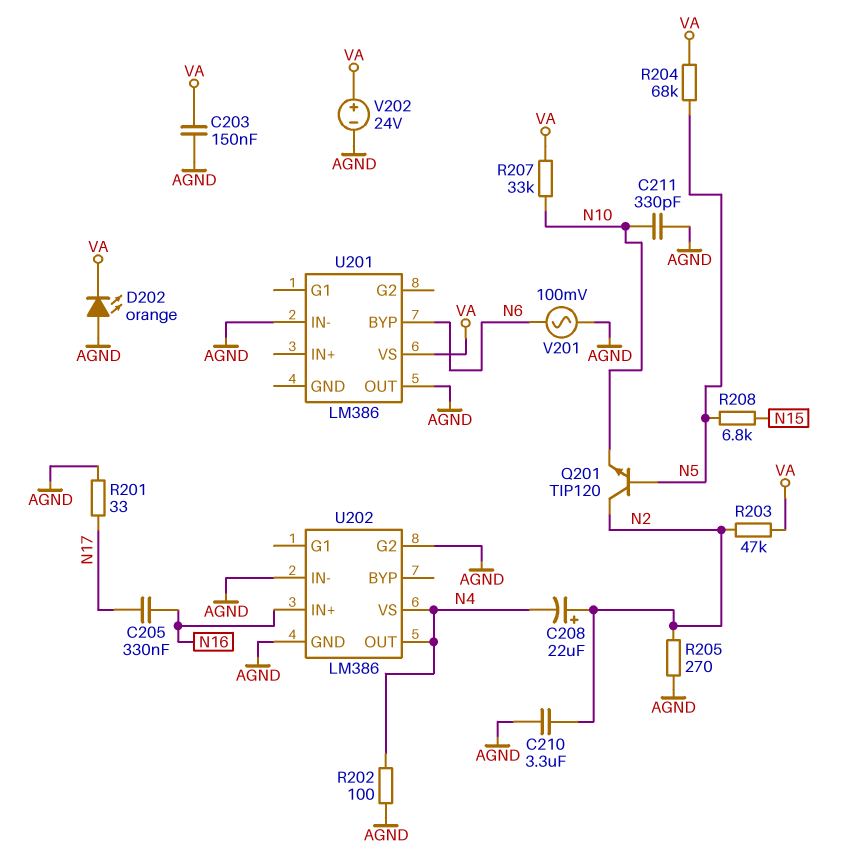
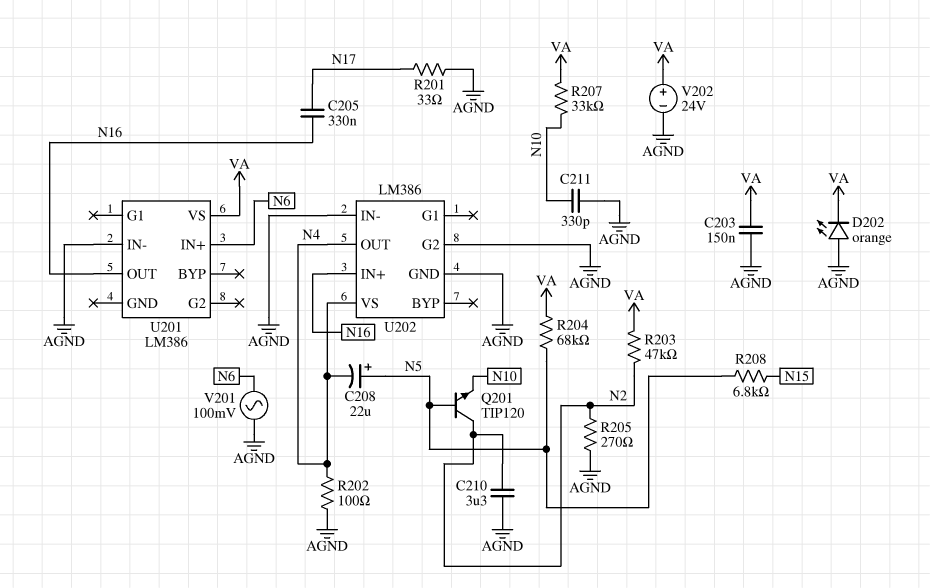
C208: 22uF (plus N2, minus N4) -> 22uF (plus N5, minus N4)
U201 pin BYP: N6 -> none
U201 pin IN+: none -> N6
U201 pin OUT: AGND -> N16

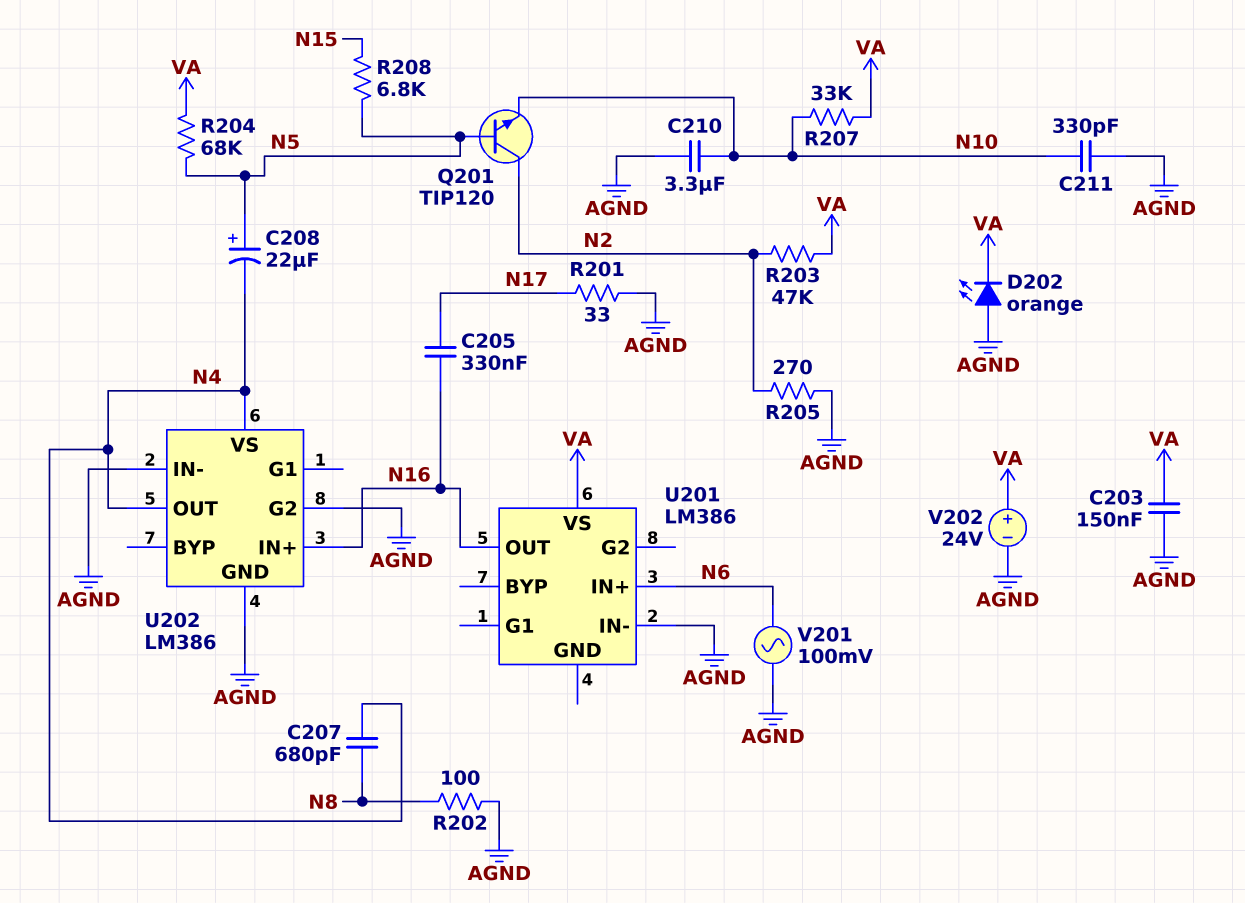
C207: none -> 680pF (N4, N8)
C210: 3.3uF (AGND, N2) -> 3.3uF (AGND, N10)
R202: 100 (AGND, N4) -> 100 (AGND, N8)

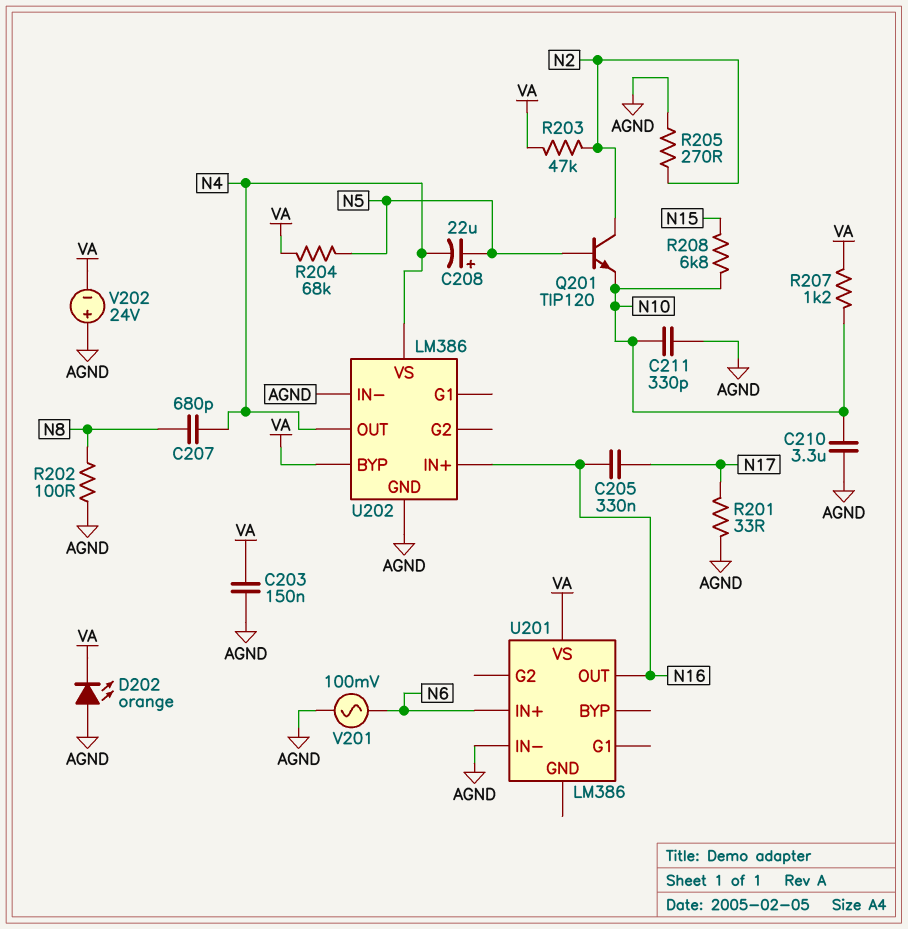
R207: 33k (N10, VA) -> 1.2k (N10, VA)
R208: 6.8k (N5, N15) -> 6.8k (N10, N15)
U202 pin BYP: none -> VA
U202 pin G2: AGND -> none
V202: 24V (plus VA, minus AGND) -> 24V (plus AGND, minus VA)

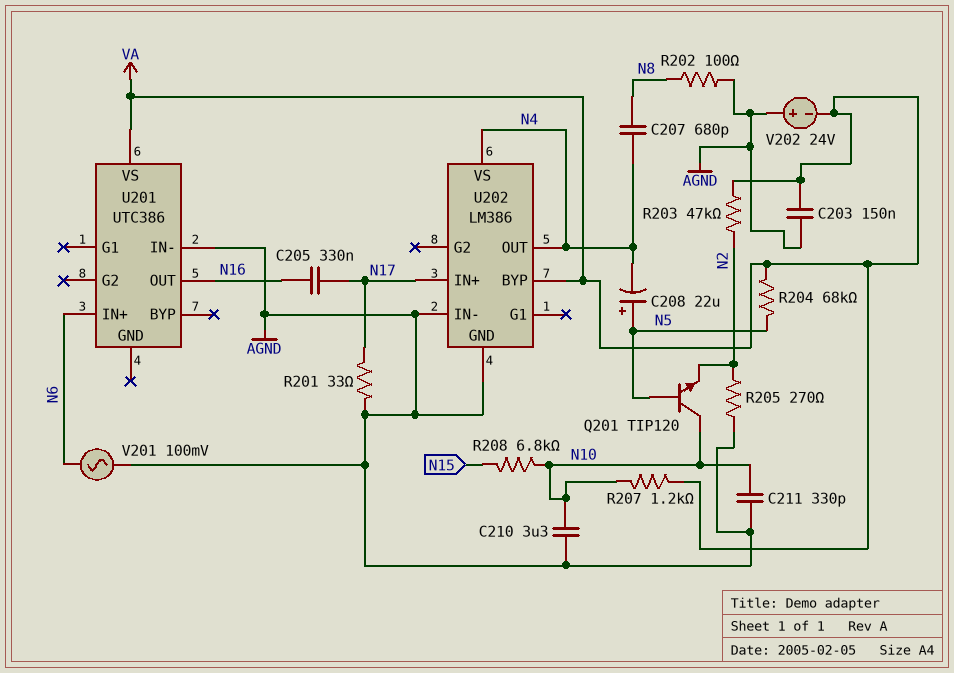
D202: LED orange (A AGND, K VA) -> none
Q201: NPN TIP120 (B N5, C N2, E N10) -> NPN TIP120 (B N5, C N10, E N2)
U201: LM386 -> UTC386
U202 pin IN+: N16 -> N17

